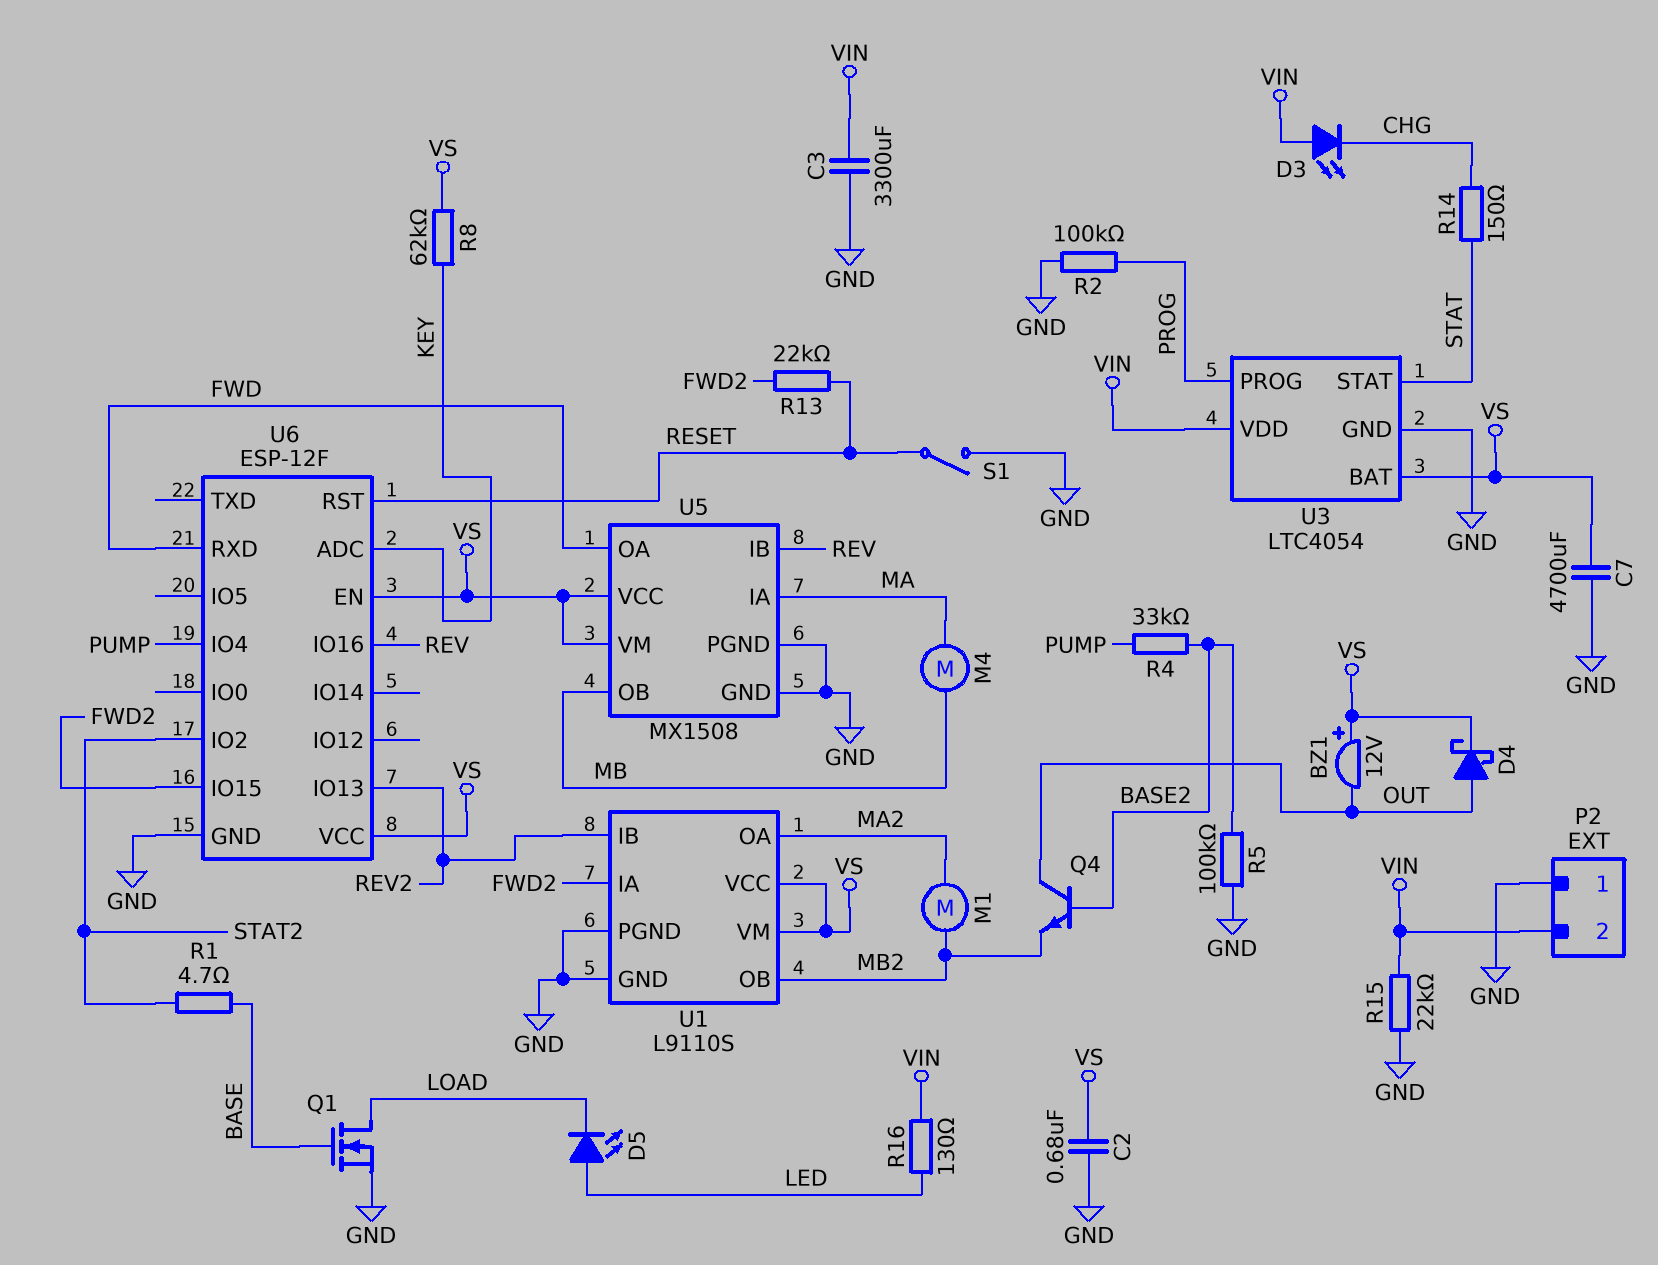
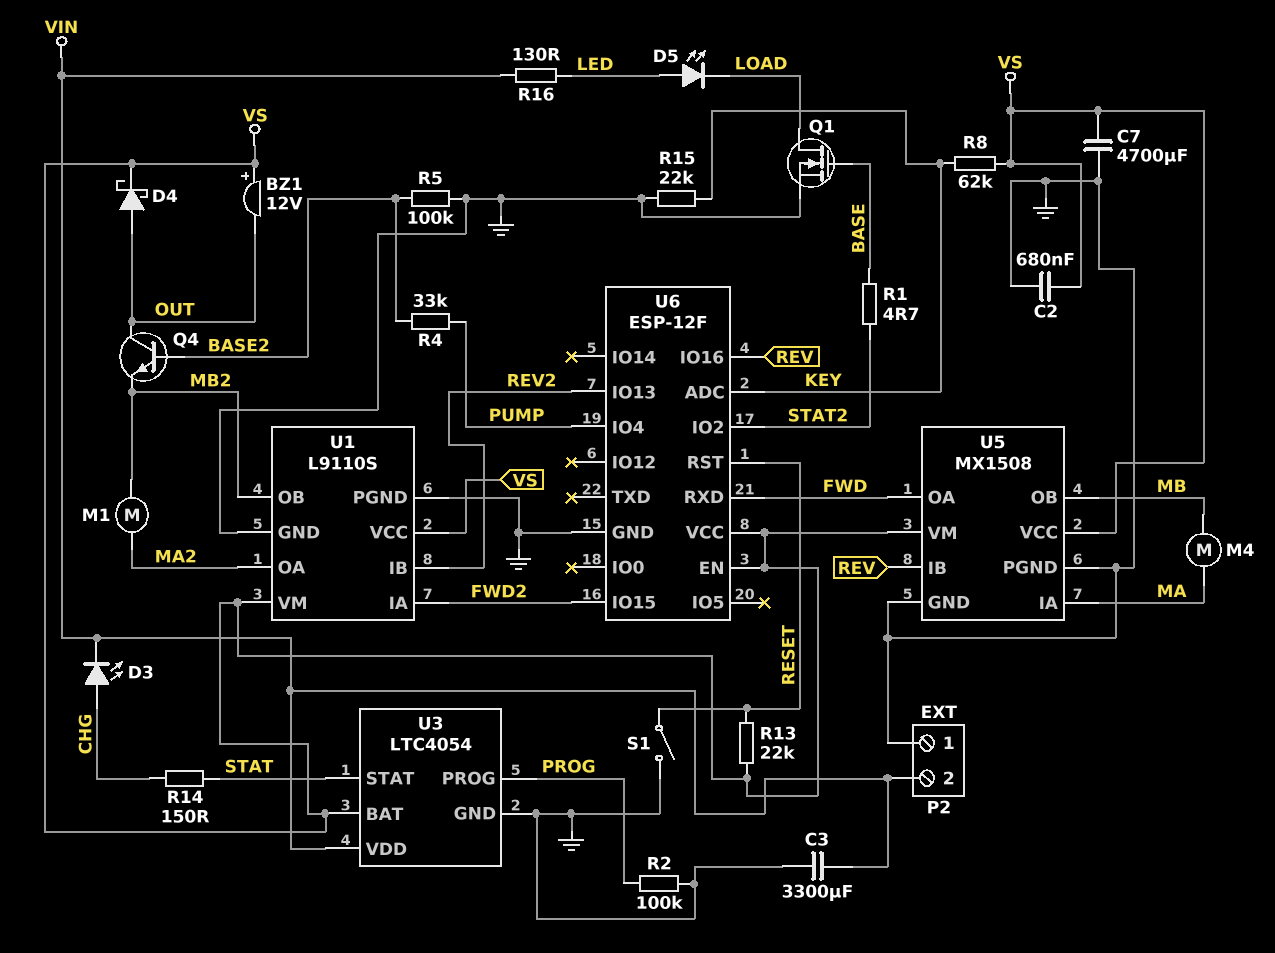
D3: LED (A VIN, K CHG) -> LED (A CHG, K VIN)
R13: 22k (FWD2, RESET) -> 22k (RESET, VS)
R15: 22k (GND, VIN) -> 22k (GND, KEY)

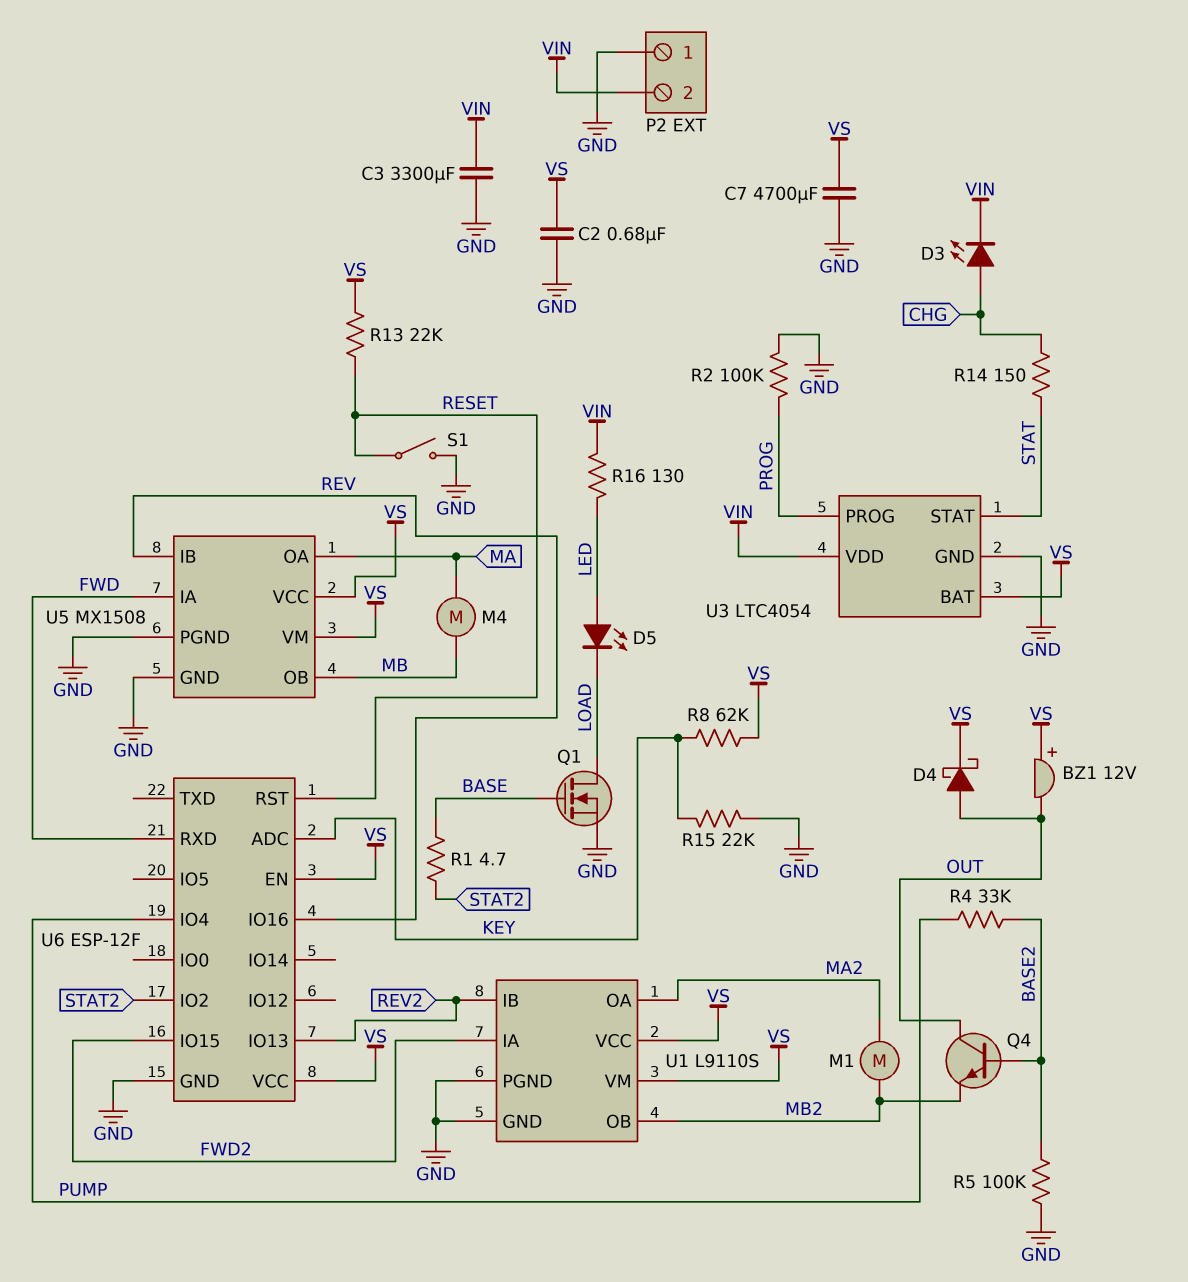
U5 pin IA: MA -> FWD
U5 pin OA: FWD -> MA

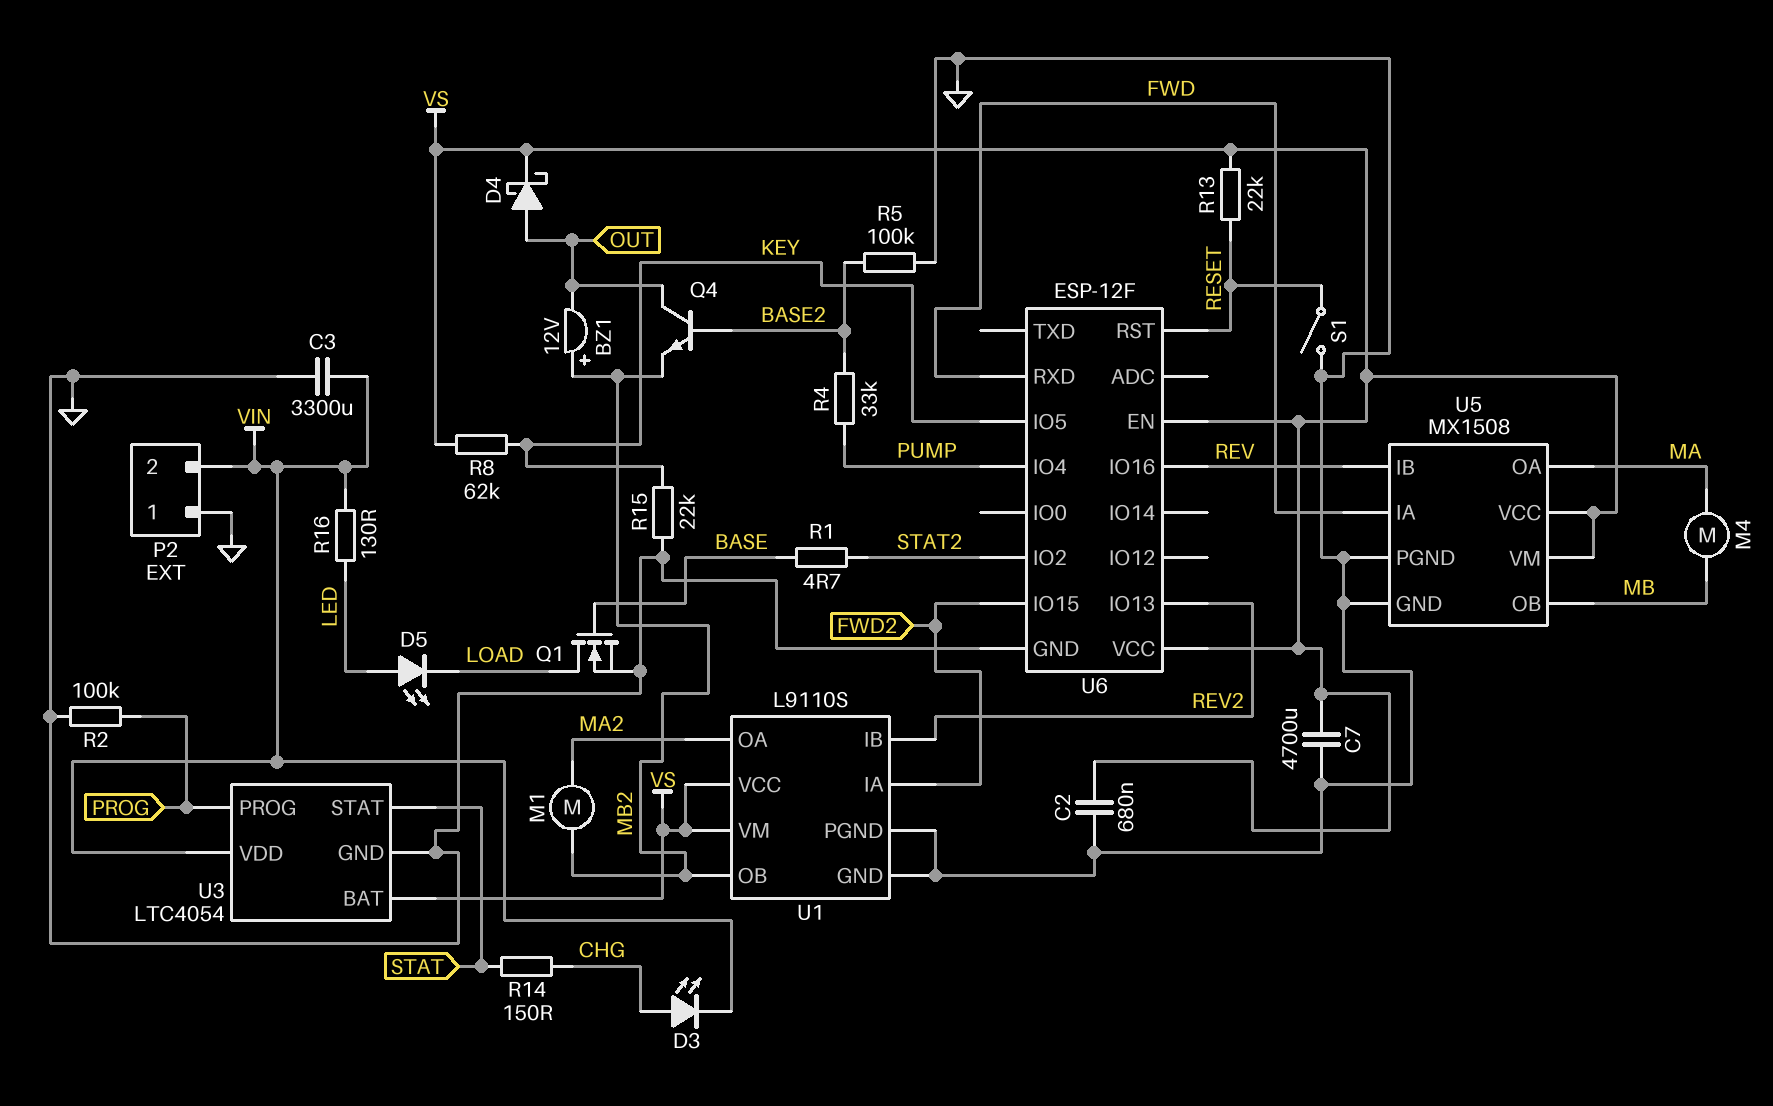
BZ1: buzzer 12V (plus VS, minus OUT) -> buzzer 12V (plus MB2, minus OUT)
U6 pin ADC: KEY -> none
U6 pin IO5: none -> KEY

